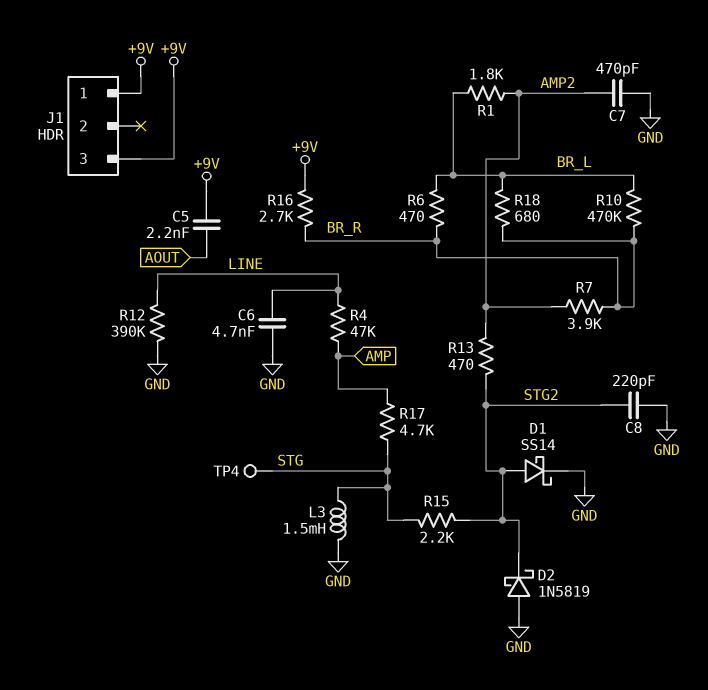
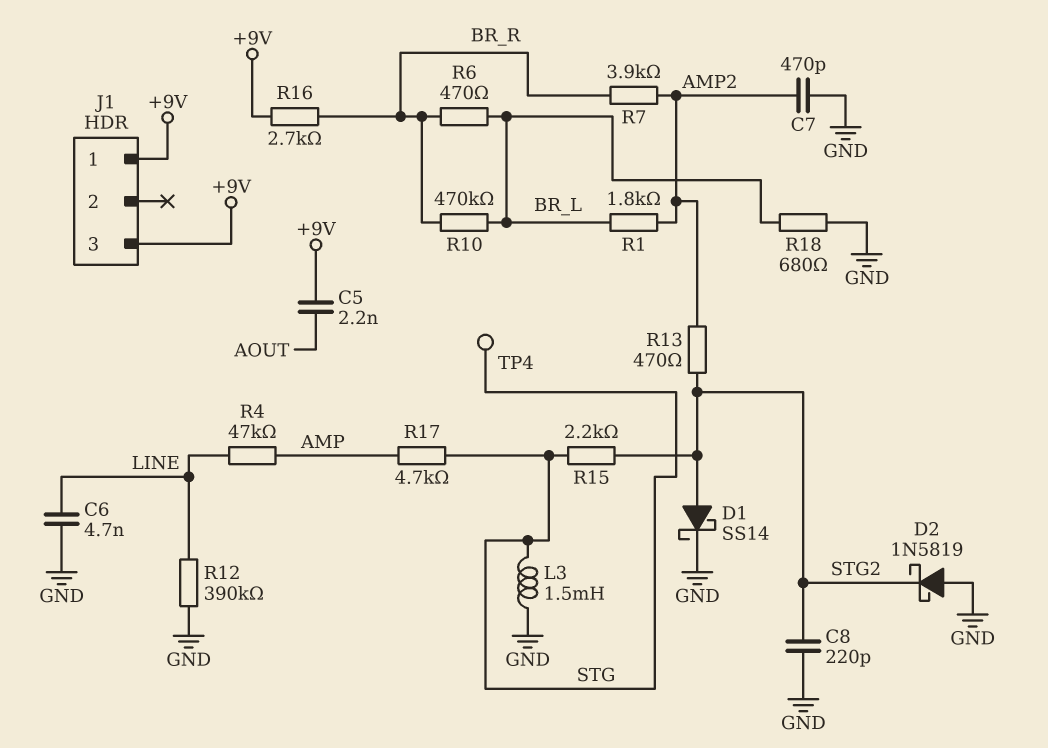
R18: 680 (BR_L, BR_R) -> 680 (BR_L, GND)

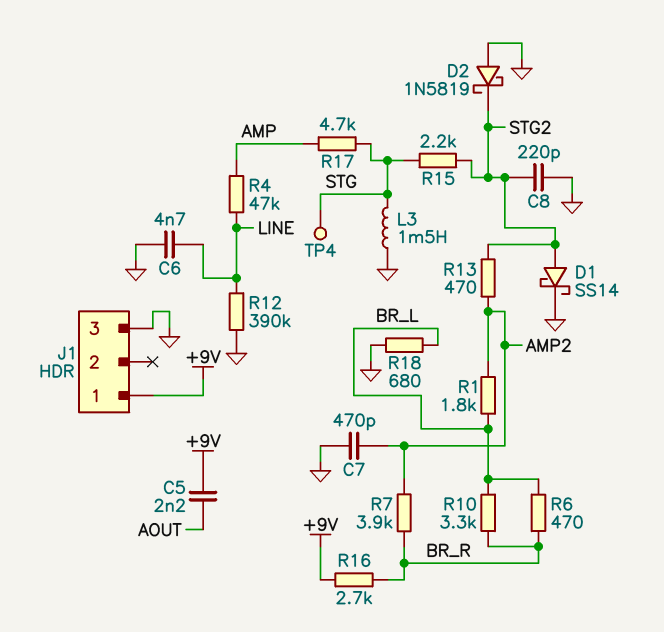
J1 pin 3: +9V -> GND
R10: 470k (BR_L, BR_R) -> 3.3k (BR_L, BR_R)

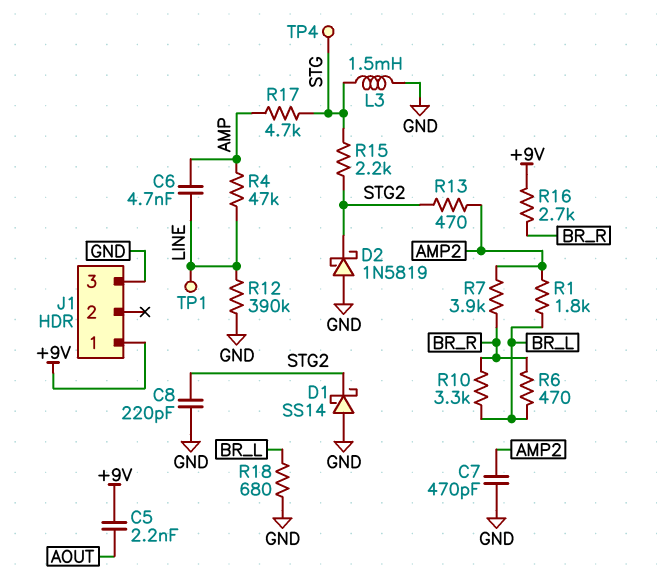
C6: 4.7nF (GND, LINE) -> 4.7nF (AMP, LINE)
D1: schottky SS14 (A STG2, K GND) -> schottky SS14 (A GND, K STG2)
TP1: none -> test point (LINE)

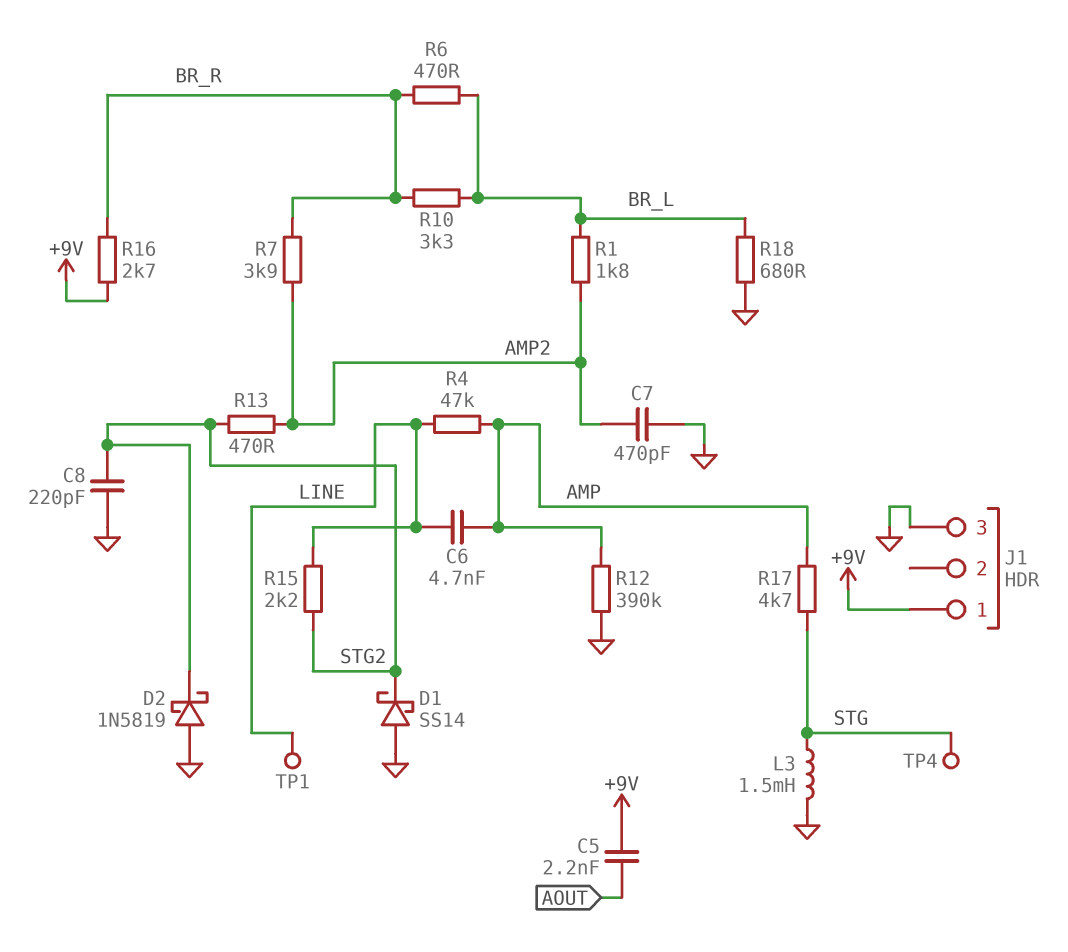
R12: 390k (GND, LINE) -> 390k (AMP, GND)
R15: 2.2k (STG, STG2) -> 2.2k (LINE, STG2)

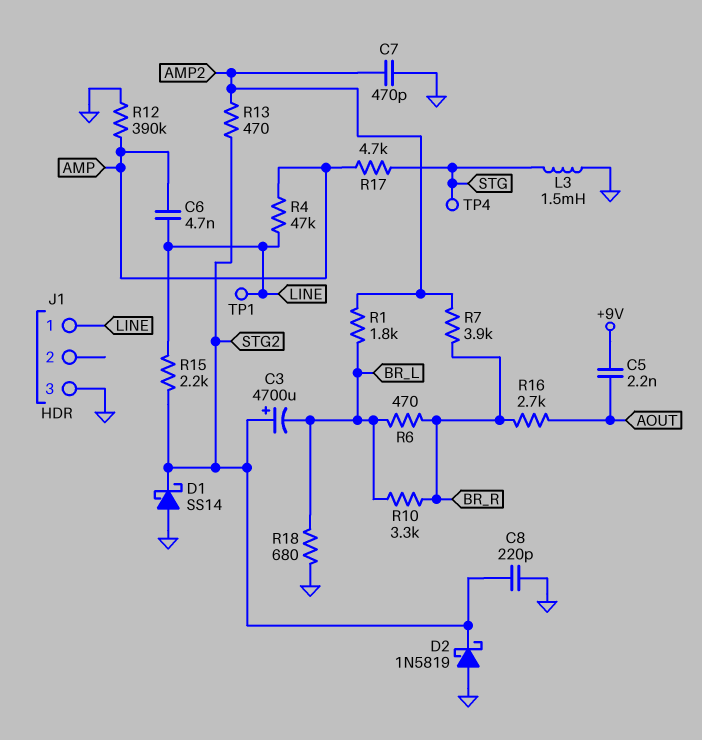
C3: none -> 4700uF (plus STG2, minus BR_L)
J1 pin 1: +9V -> LINE
R16: 2.7k (+9V, BR_R) -> 2.7k (AOUT, BR_R)

